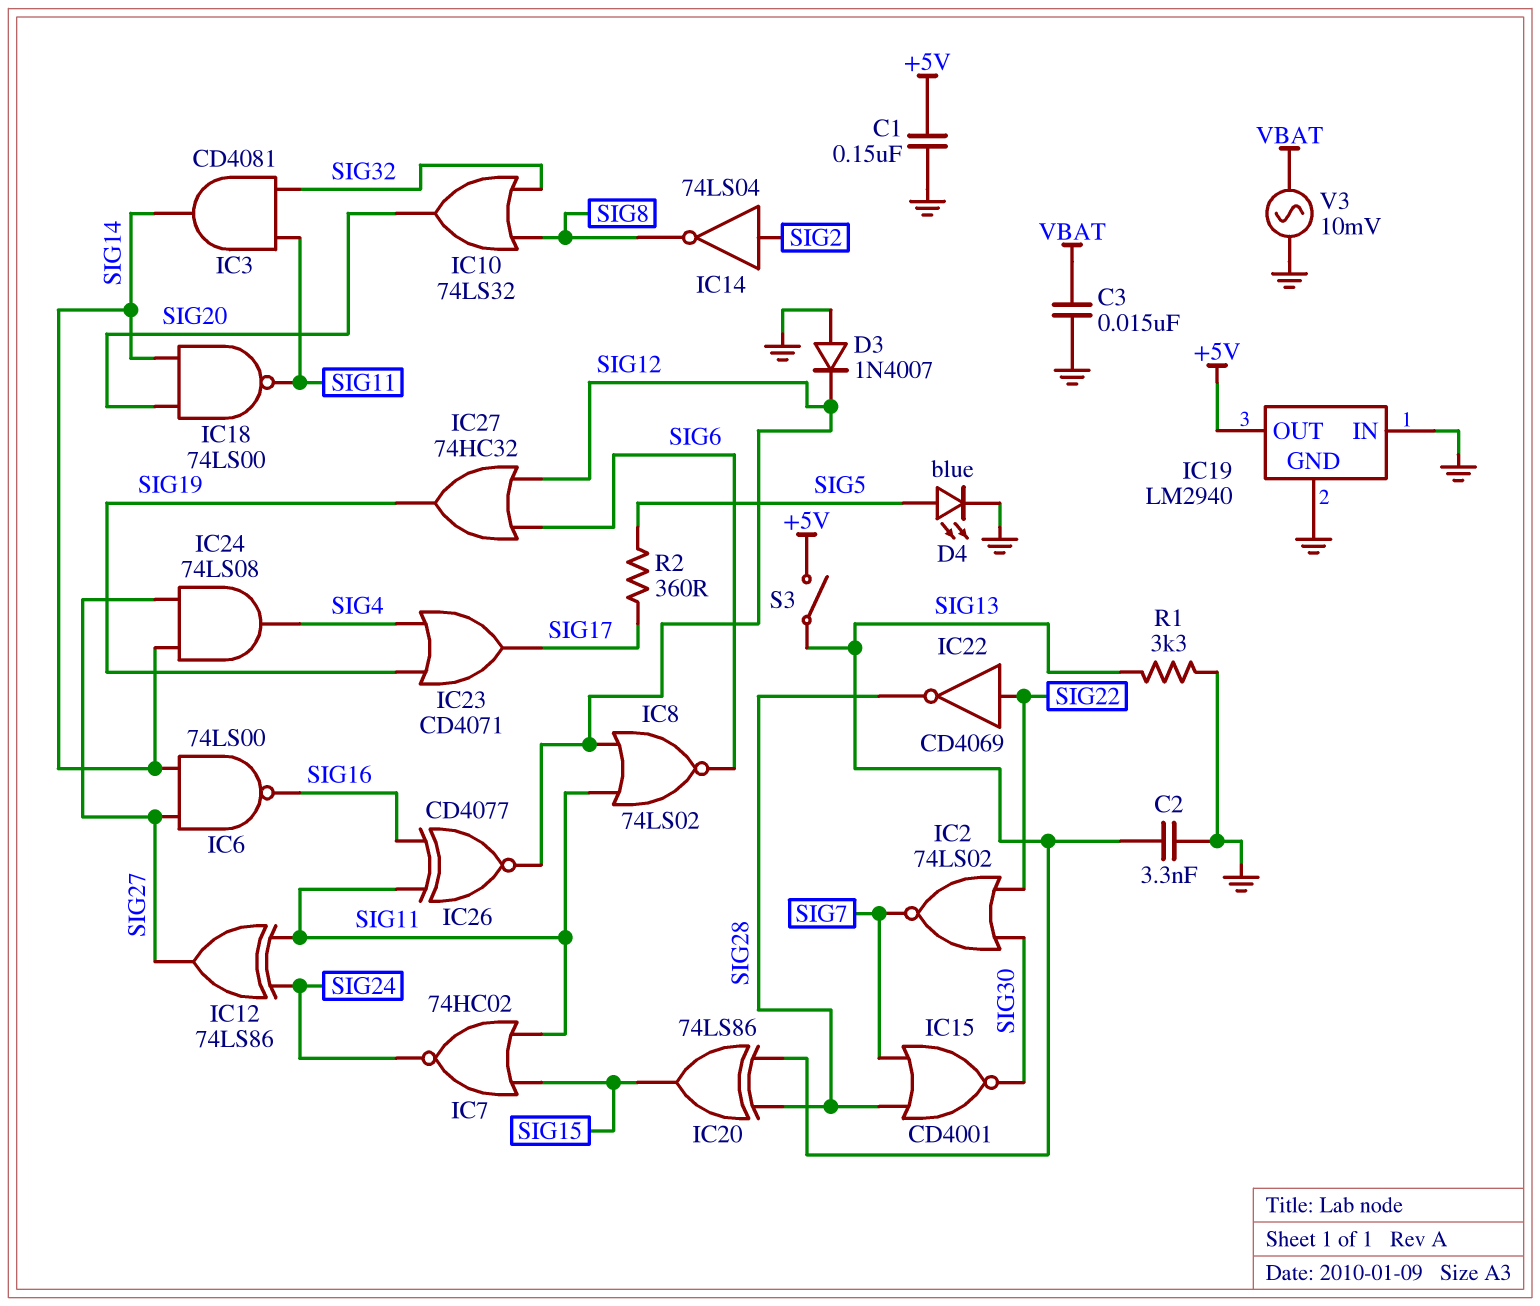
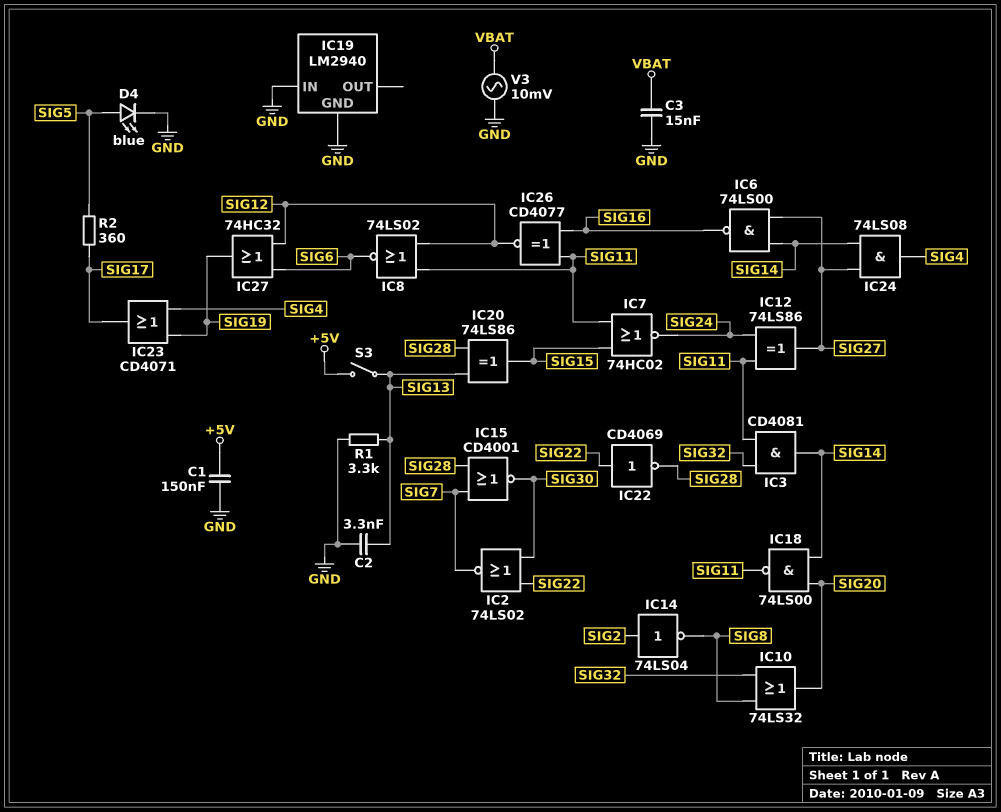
D3: diode 1N4007 (A GND, K SIG12) -> none
IC19 pin OUT: +5V -> none

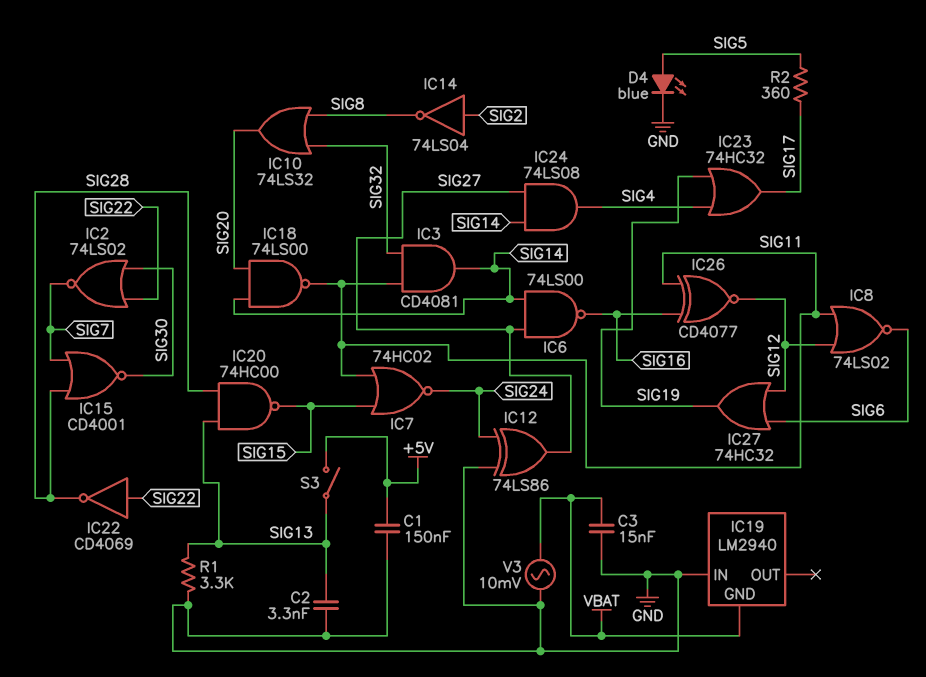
IC12: XOR 74LS86 (in SIG11, in SIG24, out SIG27) -> XOR 74LS86 (in GND, in SIG24, out SIG27)
IC19 pin GND: GND -> VBAT
IC20: XOR 74LS86 (in SIG13, in SIG28, out SIG15) -> NAND 74HC00 (in SIG13, in SIG28, out SIG15)
IC23: OR CD4071 (in SIG4, in SIG19, out SIG17) -> OR 74HC32 (in SIG4, in SIG19, out SIG17)

